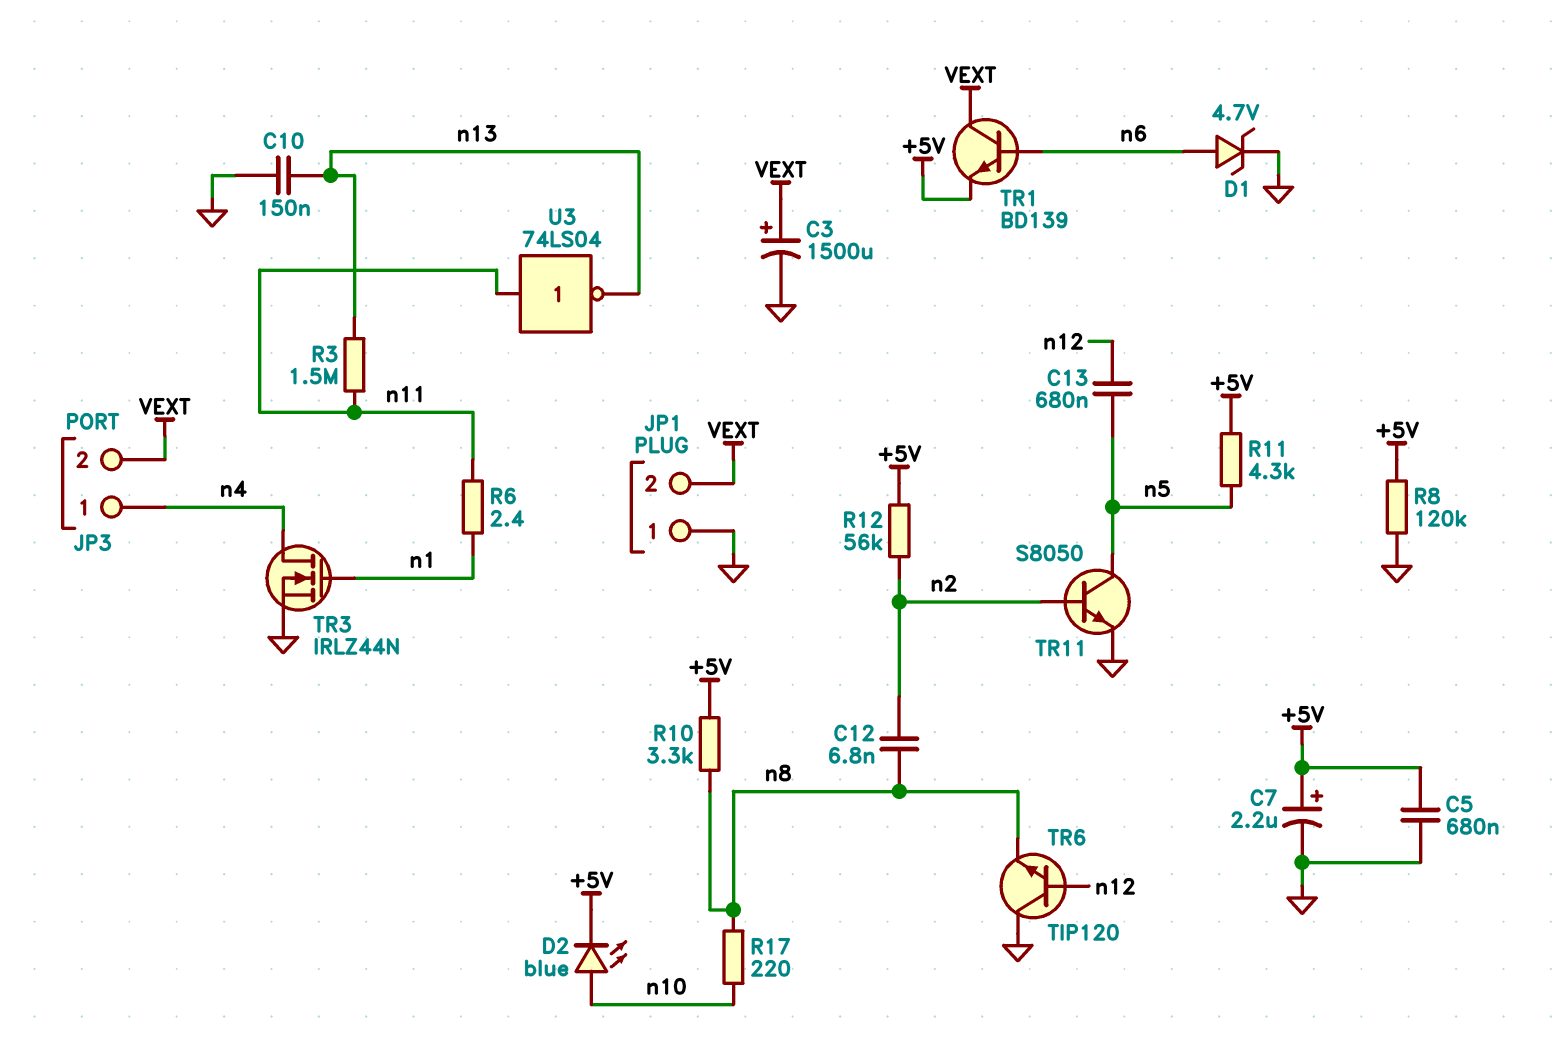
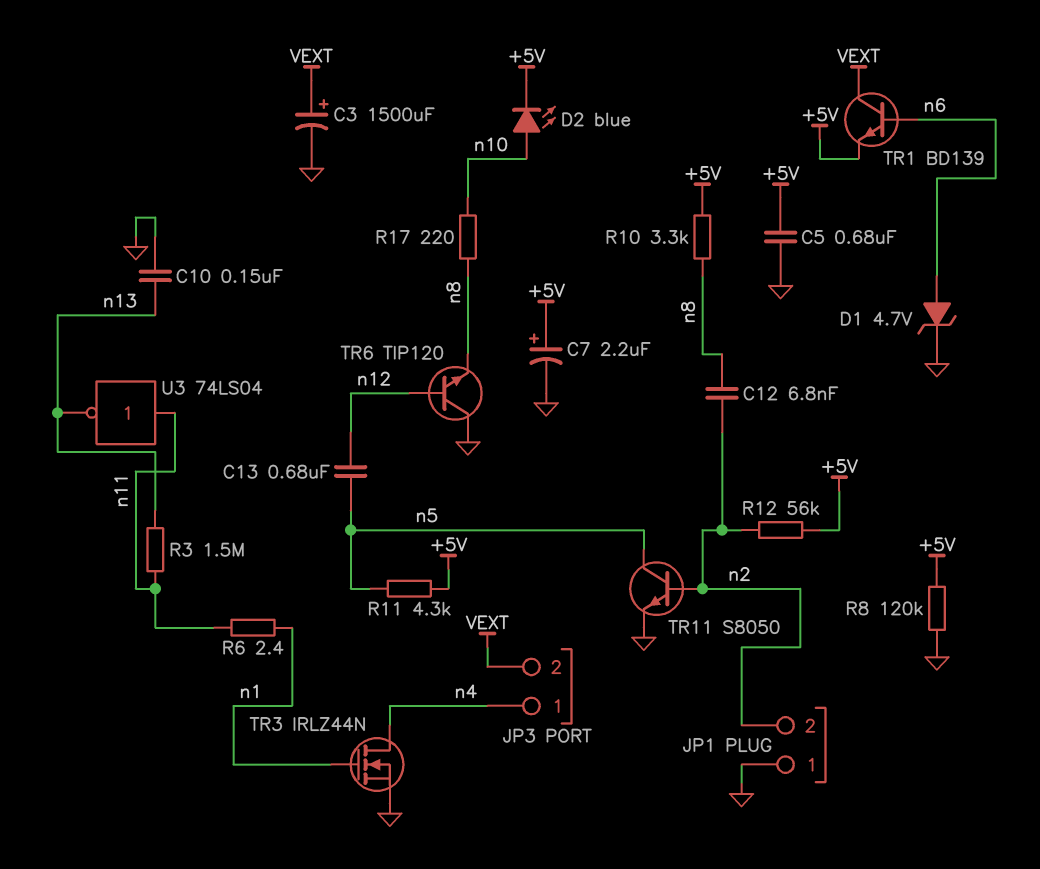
JP1 pin 2: VEXT -> n2

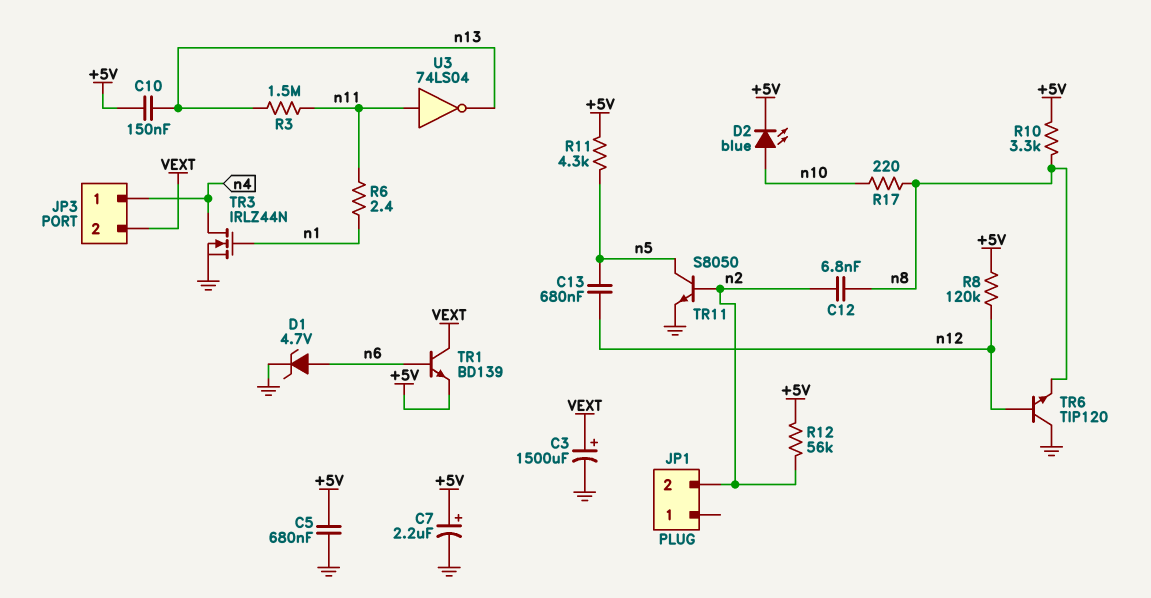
C10: 150nF (GND, n13) -> 150nF (+5V, n13)
JP1 pin 1: GND -> none
R8: 120k (+5V, GND) -> 120k (+5V, n12)

